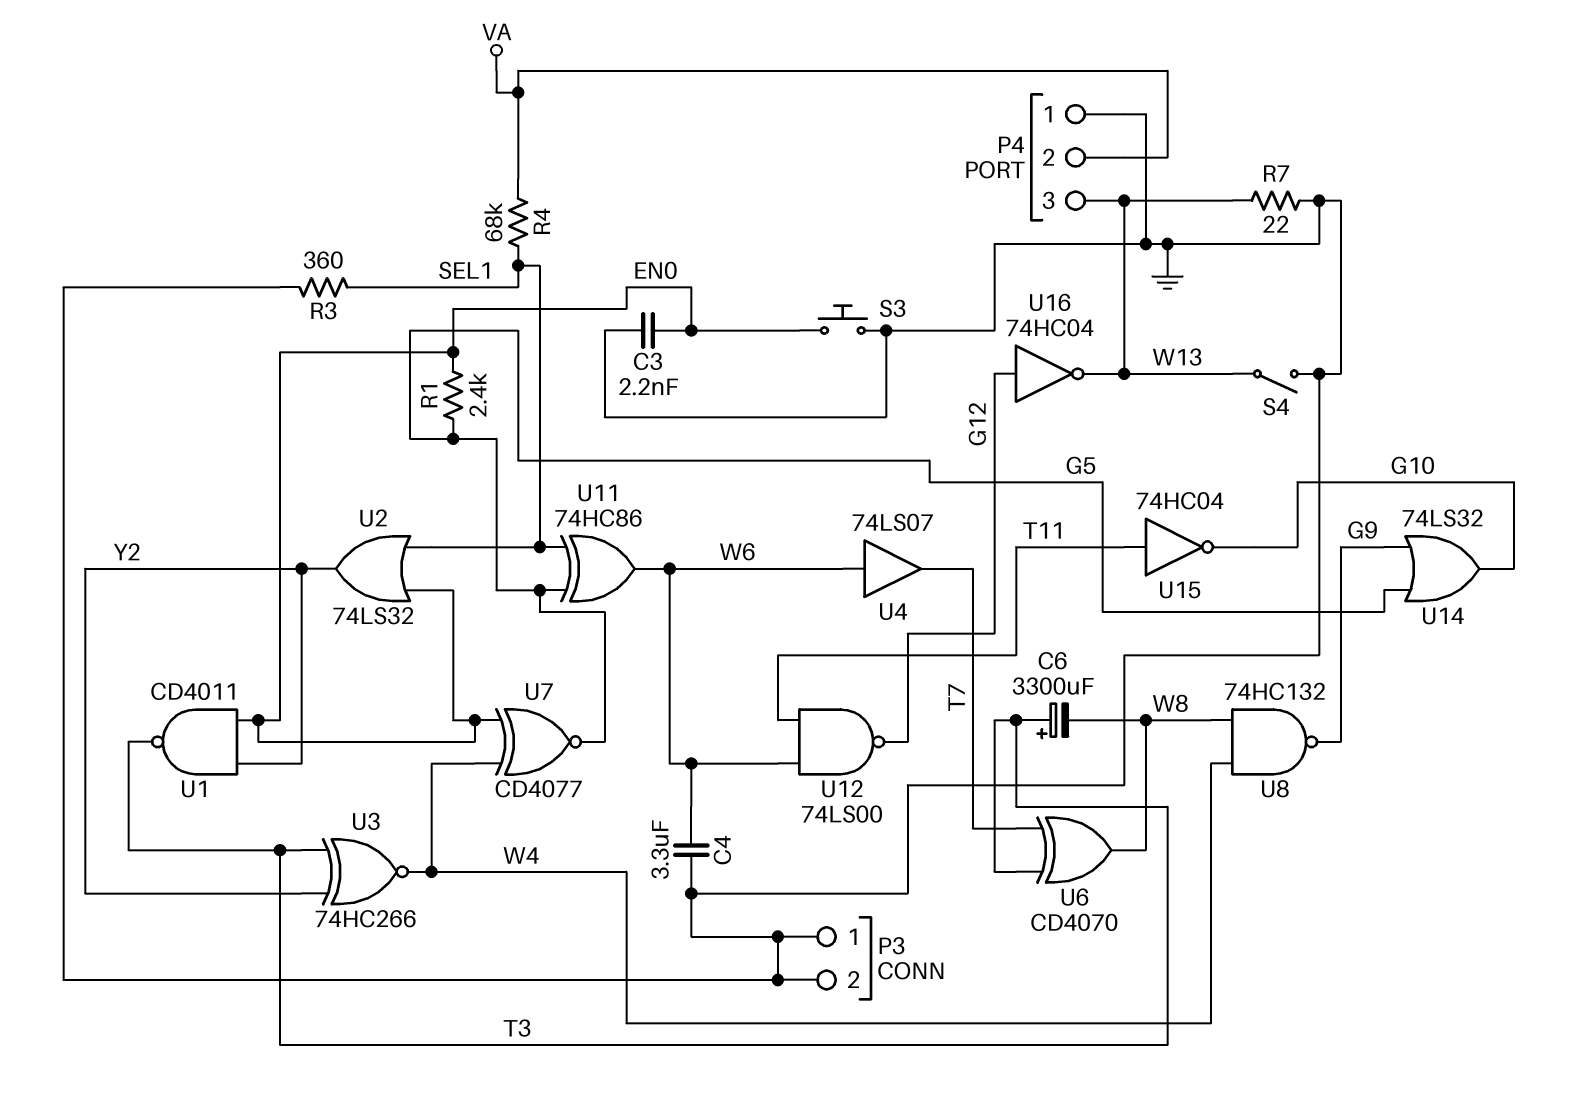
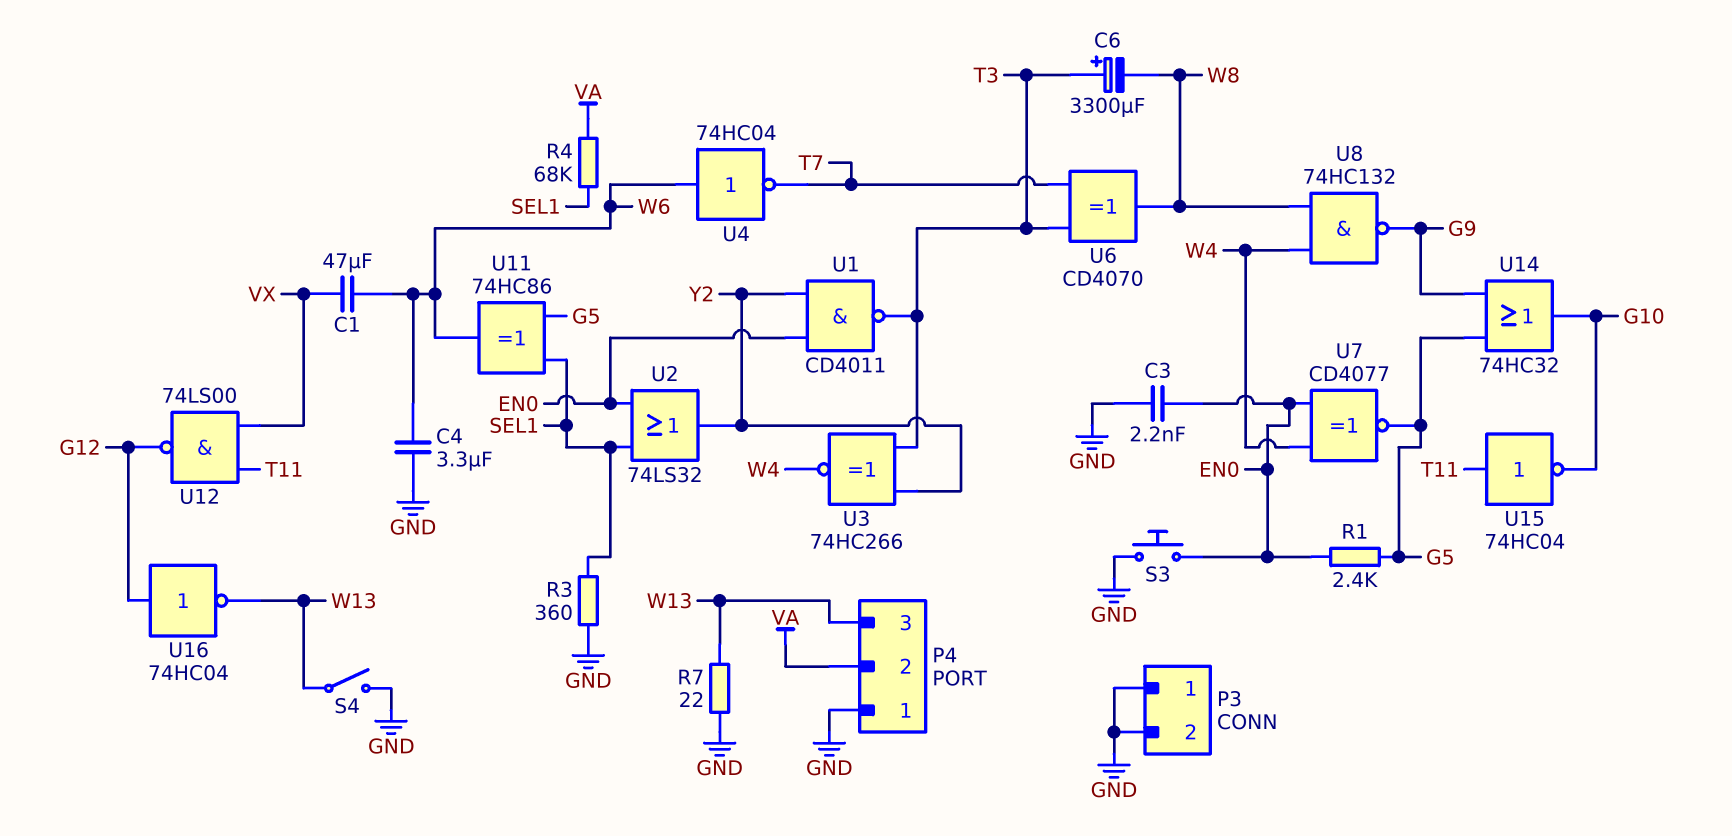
C1: none -> 47uF (VX, W6)
U4: buffer 74LS07 (in W6, out T7) -> NOT 74HC04 (in W6, out T7)
U12: NAND 74LS00 (in T11, in W6, out G12) -> NAND 74LS00 (in T11, in VX, out G12)
U14: OR 74LS32 (in G5, in G9, out G10) -> OR 74HC32 (in G5, in G9, out G10)

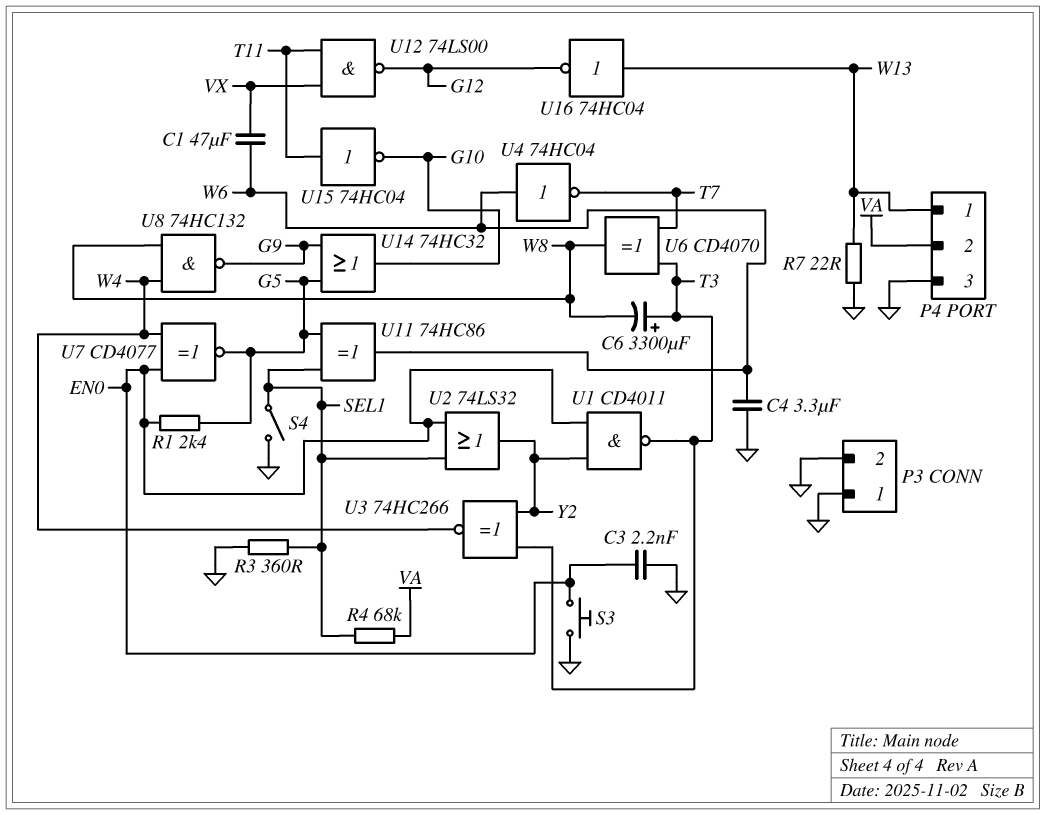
P4 pin 1: GND -> W13
P4 pin 3: W13 -> GND
S4: switch (GND, W13) -> switch (GND, SEL1)
U16: NOT 74HC04 (in G12, out W13) -> NOT 74HC04 (in W13, out G12)

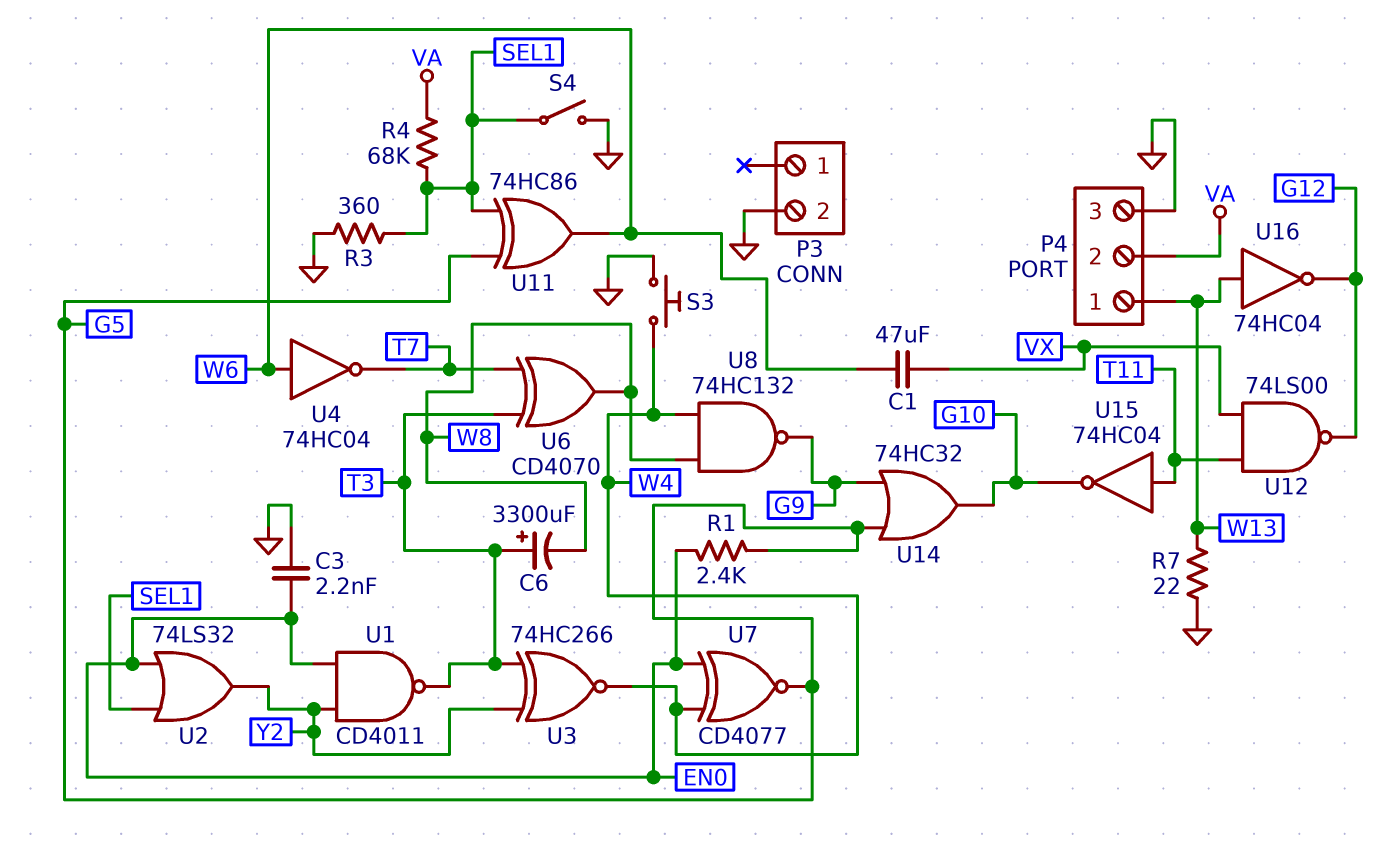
C4: 3.3uF (GND, W6) -> none
P3 pin 1: GND -> none
S3: button (EN0, GND) -> button (GND, W4)

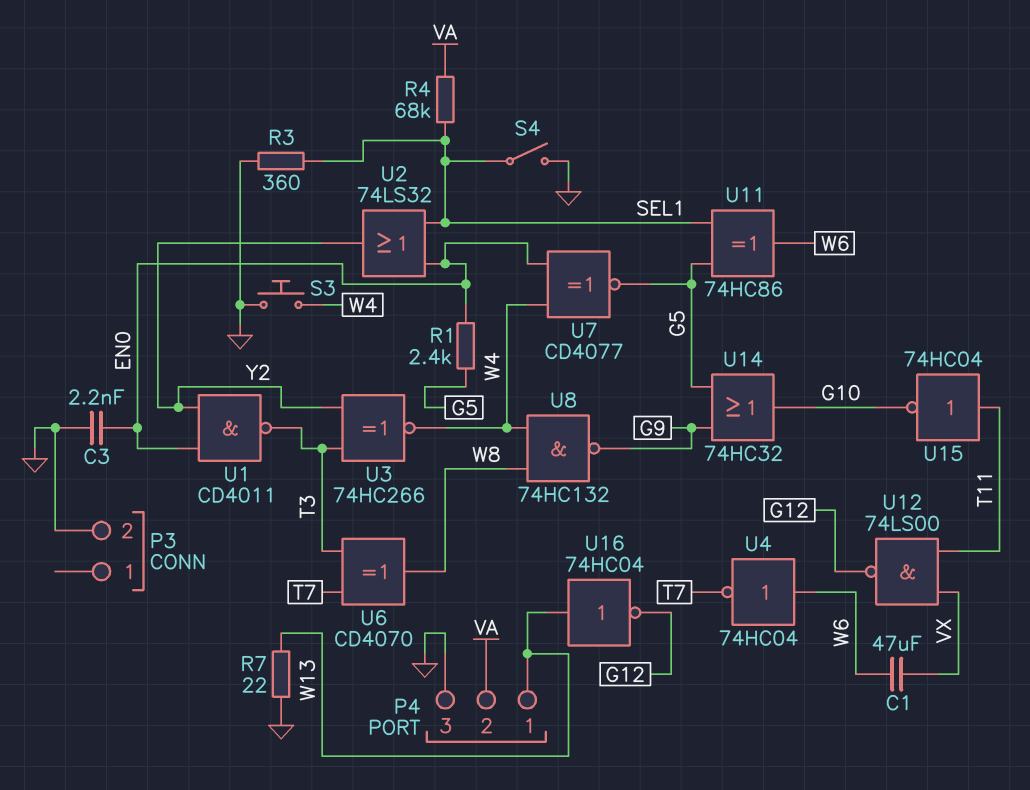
C6: 3300uF (plus T3, minus W8) -> none

